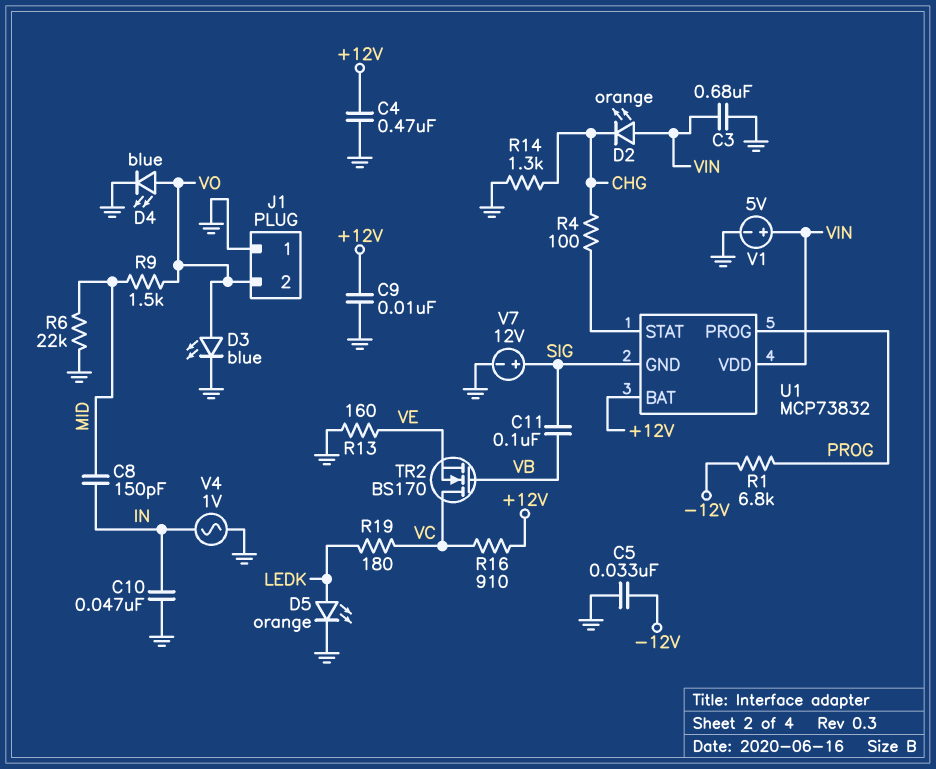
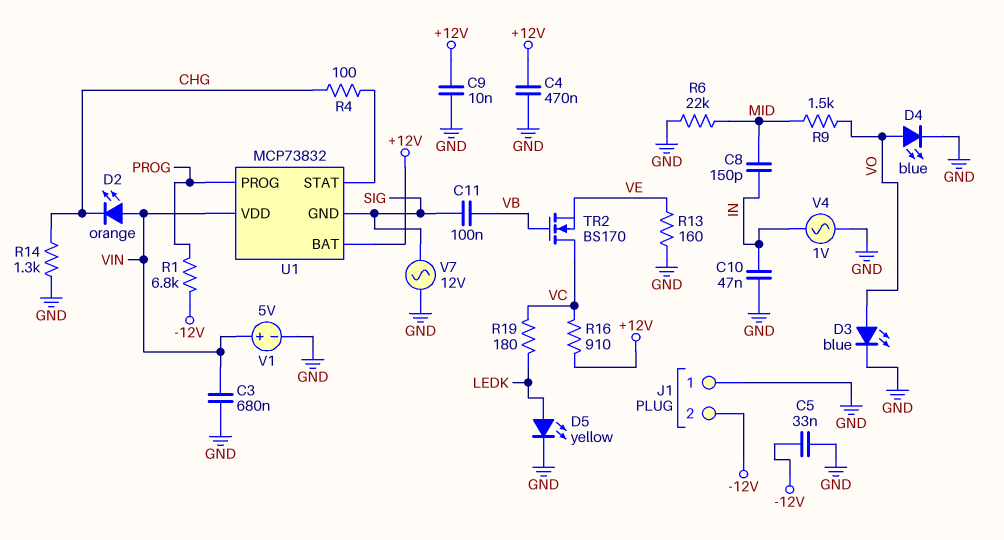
D5: LED orange (A LEDK, K GND) -> LED yellow (A LEDK, K GND)
J1 pin 2: VO -> -12V
V7: 12V (plus SIG, minus GND) -> AC 12V (GND, SIG)

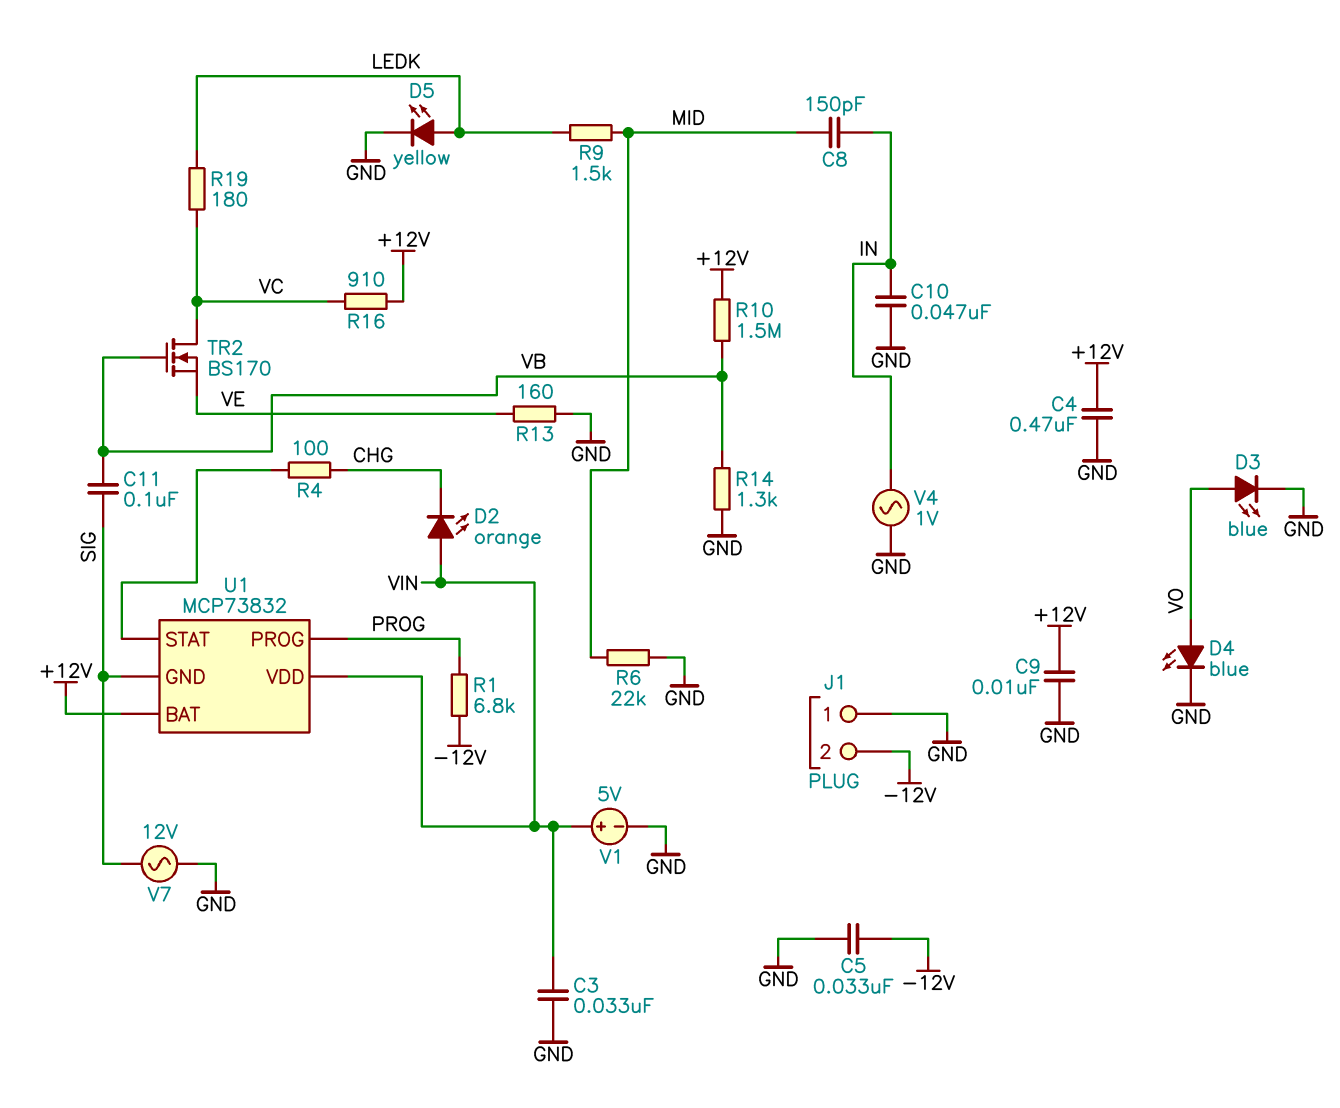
C3: 680nF (GND, VIN) -> 33nF (GND, VIN)
R9: 1.5k (MID, VO) -> 1.5k (LEDK, MID)
R10: none -> 1.5M (+12V, VB)
R14: 1.3k (CHG, GND) -> 1.3k (GND, VB)

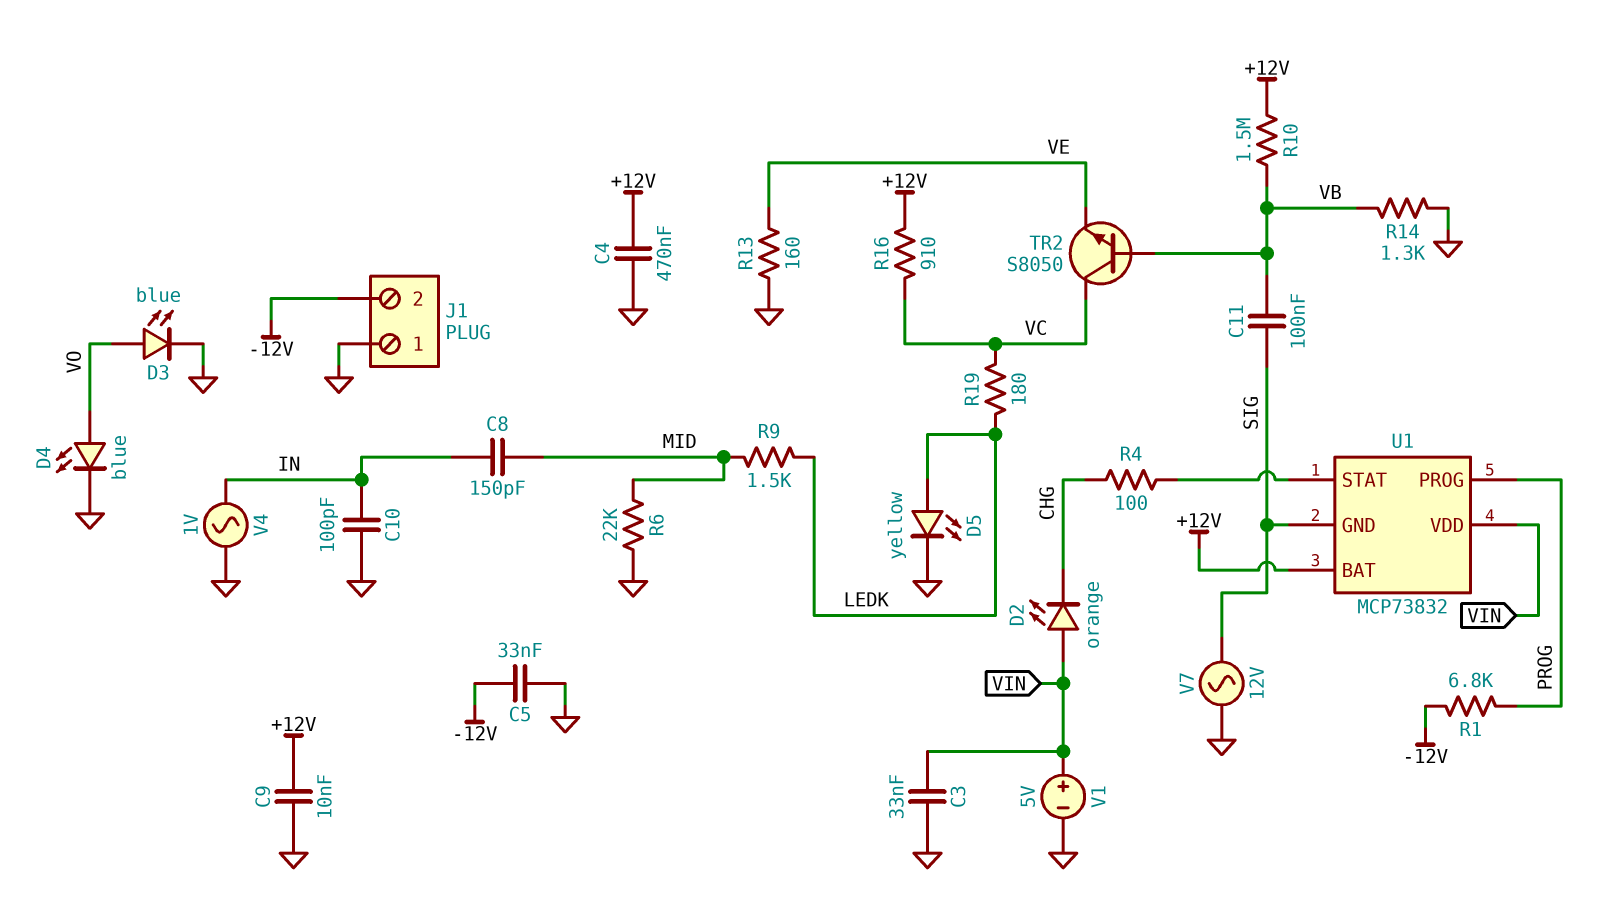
C10: 47nF (GND, IN) -> 100pF (GND, IN)
TR2: NMOS BS170 (G VB, D VC, S VE) -> NPN S8050 (B VB, C VC, E VE)

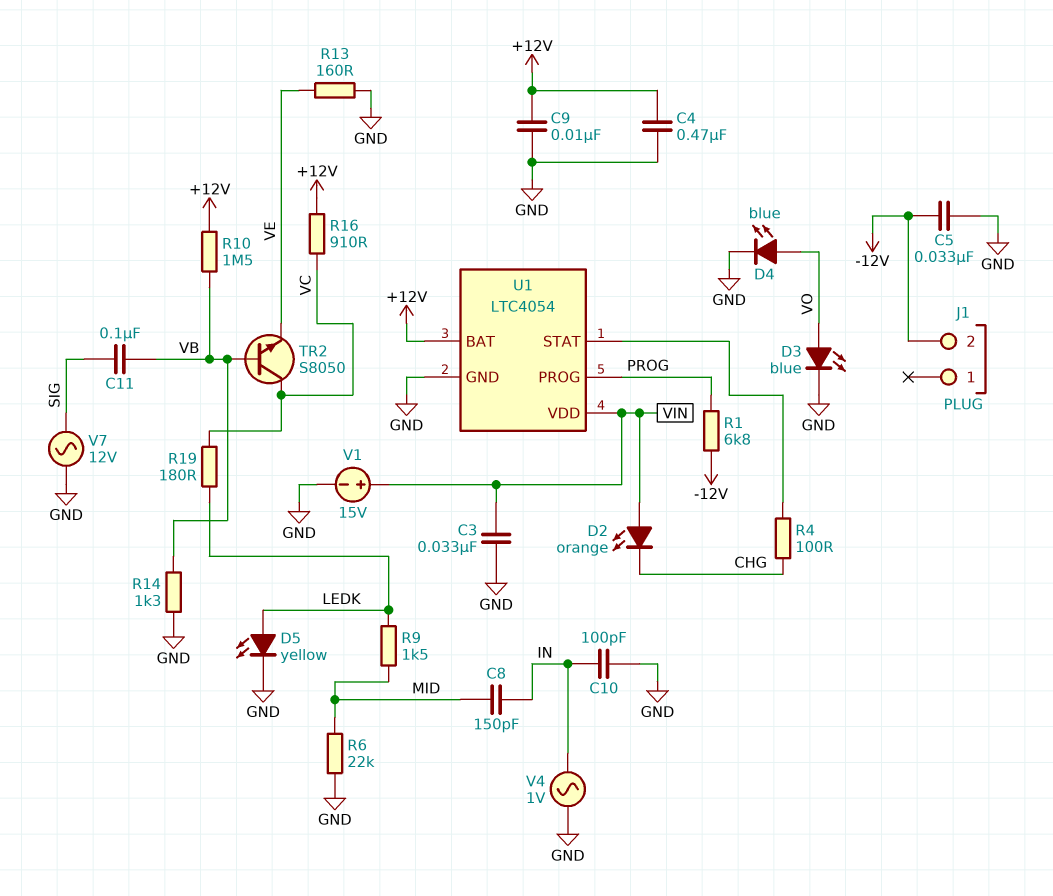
J1 pin 1: GND -> none
U1: MCP73832 -> LTC4054
U1 pin GND: SIG -> GND
V1: 5V (plus VIN, minus GND) -> 15V (plus VIN, minus GND)

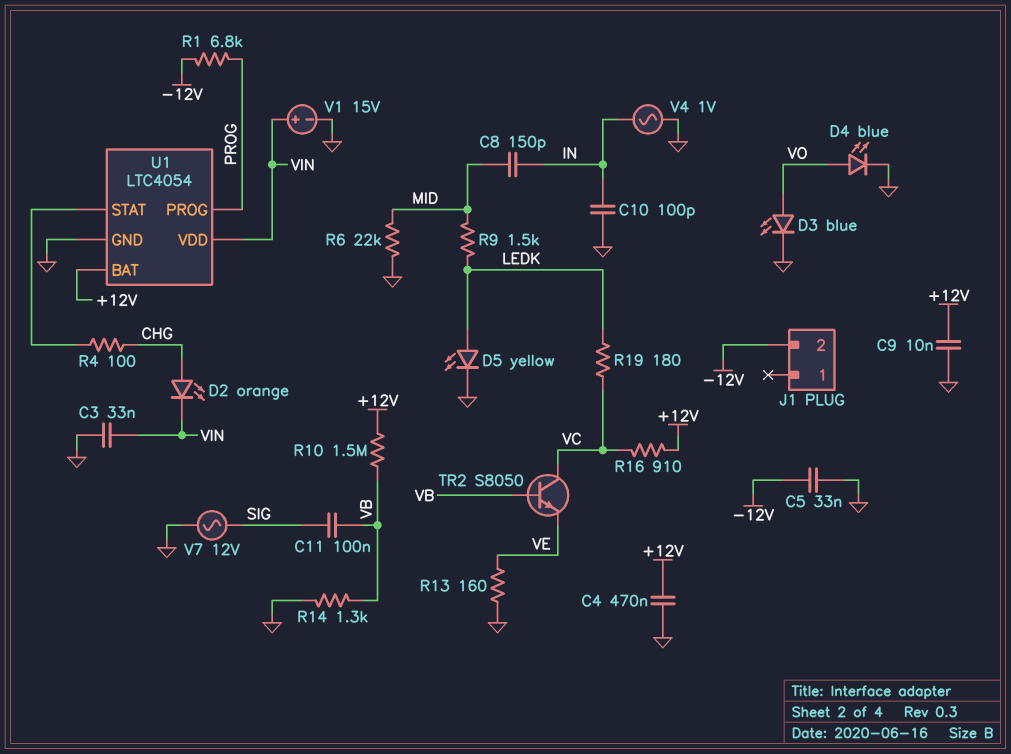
D2: LED orange (A VIN, K CHG) -> LED orange (A CHG, K VIN)

